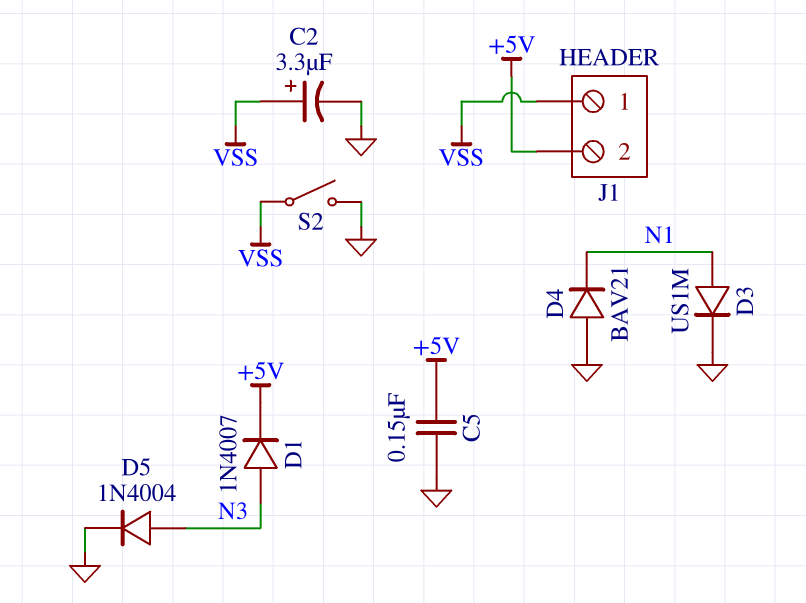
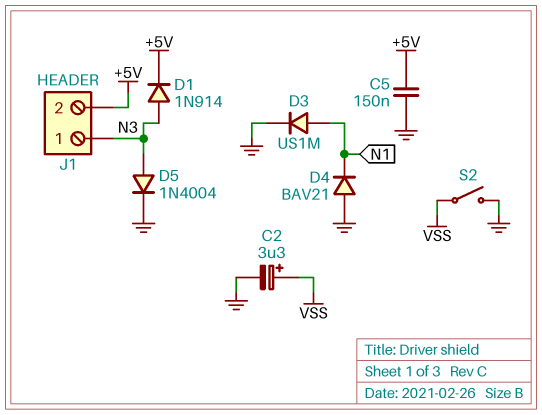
D1: diode 1N4007 (A N3, K +5V) -> diode 1N914 (A N3, K +5V)
J1 pin 1: VSS -> N3

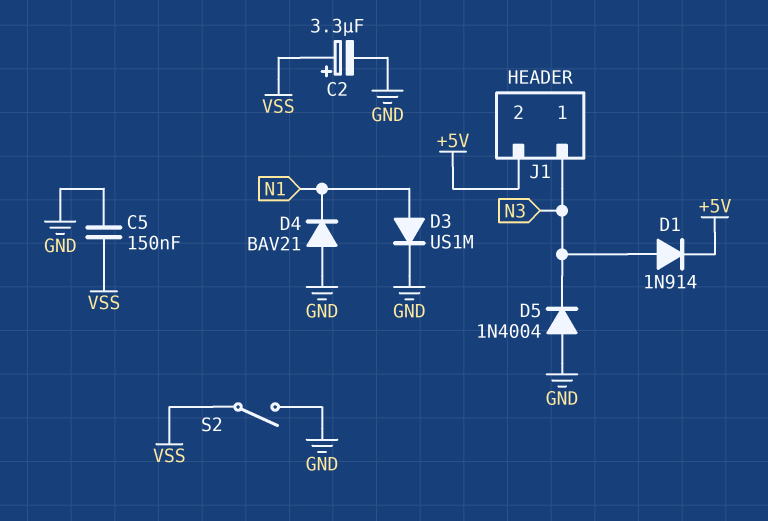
C5: 150nF (+5V, GND) -> 150nF (GND, VSS)
D5: diode 1N4004 (A N3, K GND) -> diode 1N4004 (A GND, K N3)

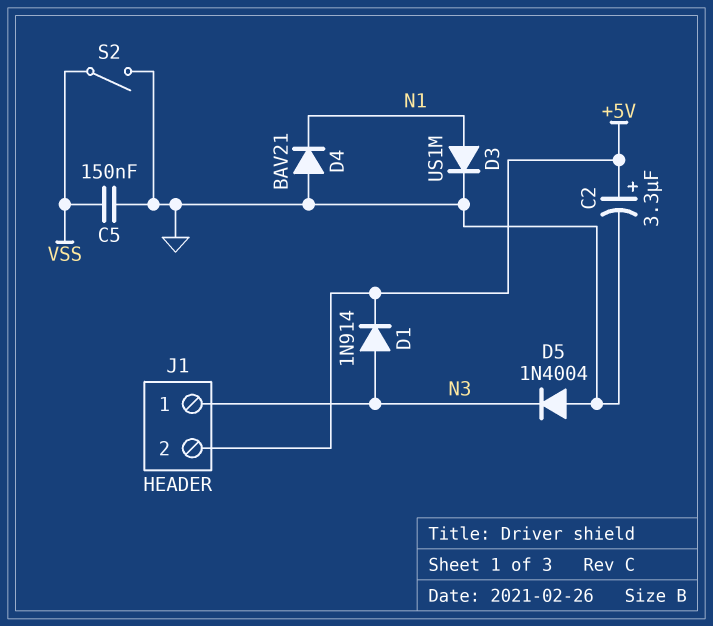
C2: 3.3uF (plus VSS, minus GND) -> 3.3uF (plus +5V, minus GND)

